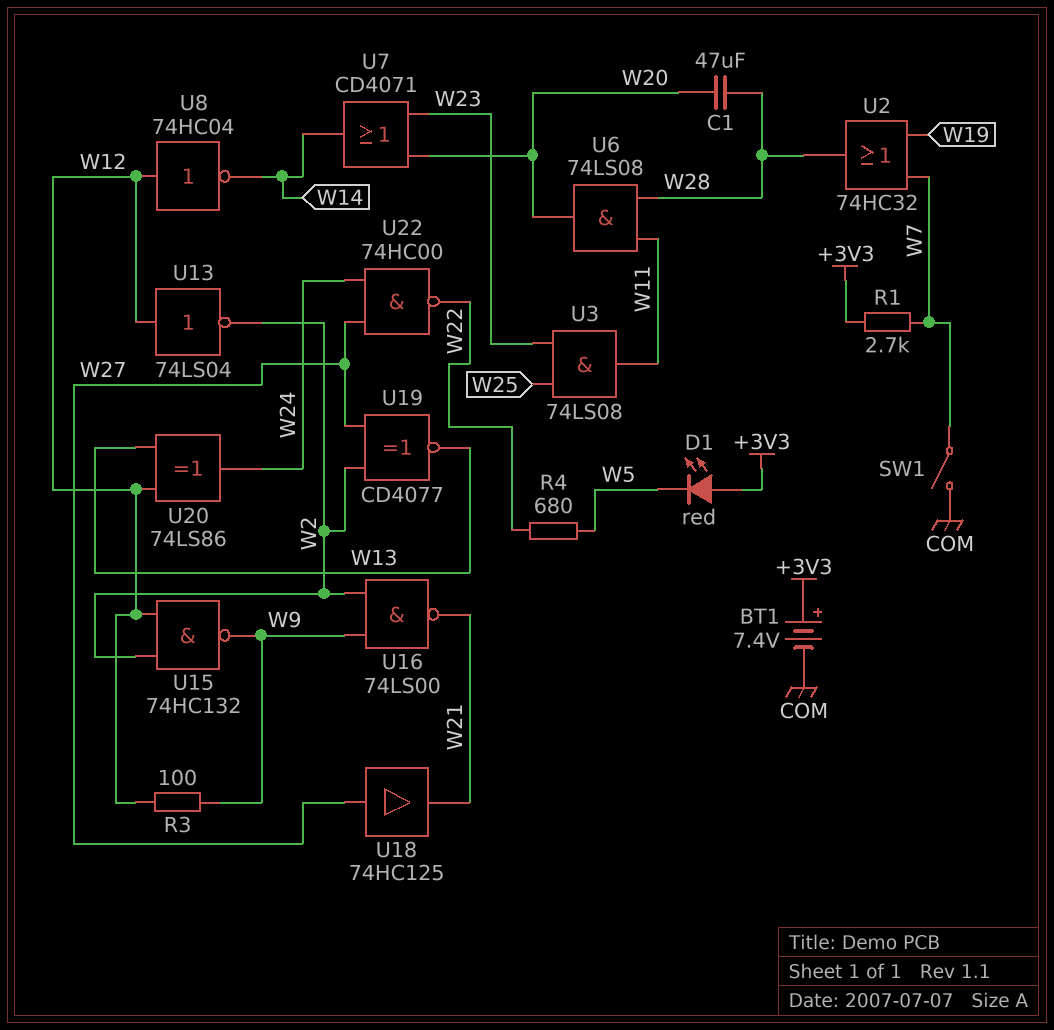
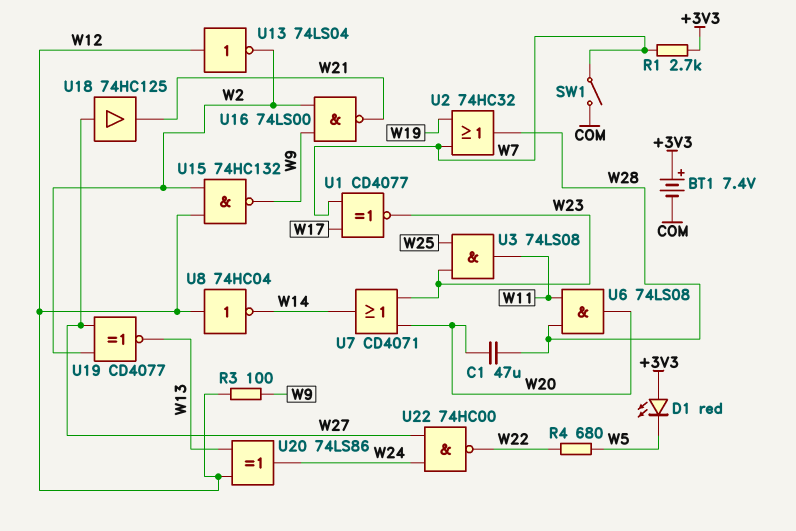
U1: none -> XNOR CD4077 (in W7, in W17, out W23)

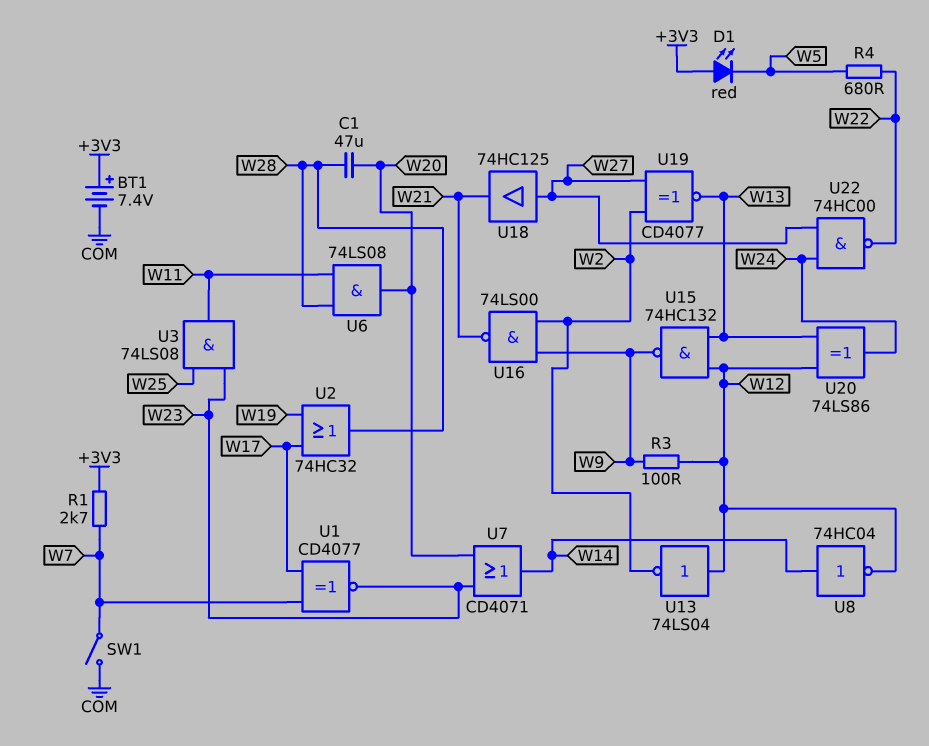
U2: OR 74HC32 (in W7, in W19, out W28) -> OR 74HC32 (in W17, in W19, out W28)
U8: NOT 74HC04 (in W12, out W14) -> NOT 74HC04 (in W14, out W12)
U15: NAND 74HC132 (in W2, in W12, out W9) -> NAND 74HC132 (in W12, in W13, out W9)

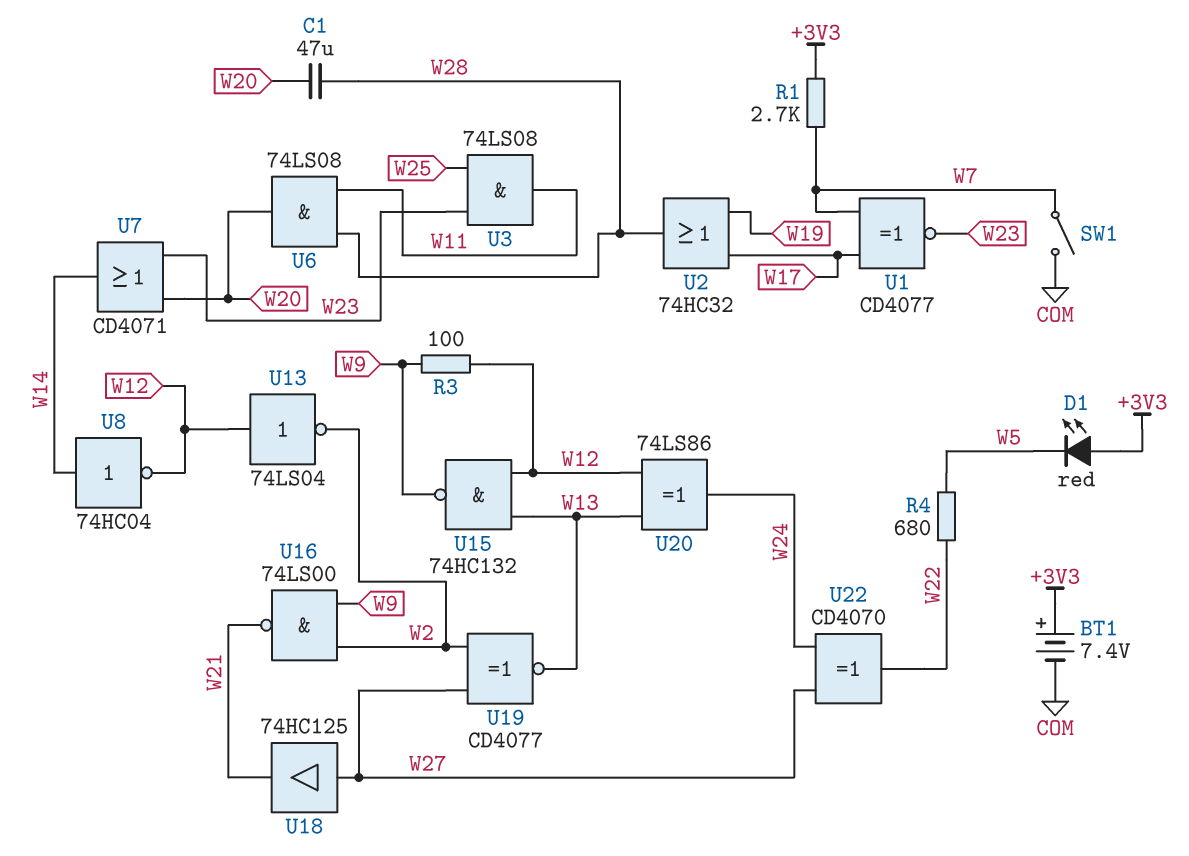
U22: NAND 74HC00 (in W24, in W27, out W22) -> XOR CD4070 (in W24, in W27, out W22)

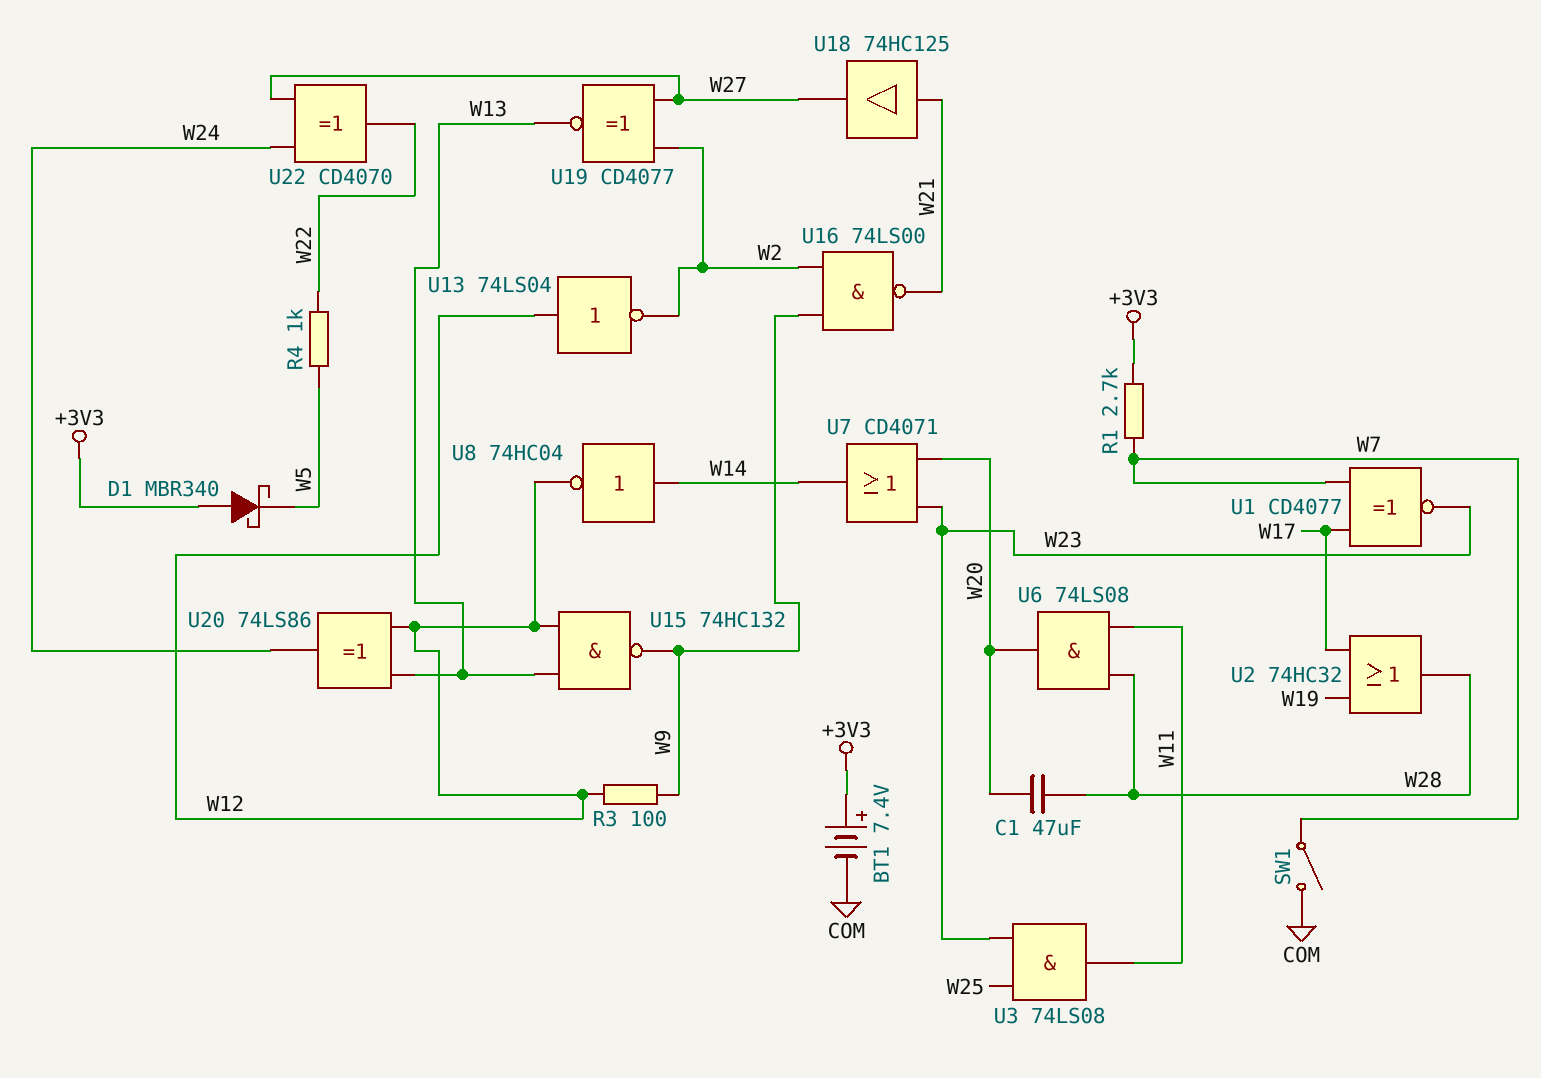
D1: LED red (A +3V3, K W5) -> schottky MBR340 (A +3V3, K W5)
R4: 680 (W5, W22) -> 1k (W5, W22)
U18: buffer 74HC125 (in W27, out W21) -> buffer 74HC125 (in W21, out W27)

